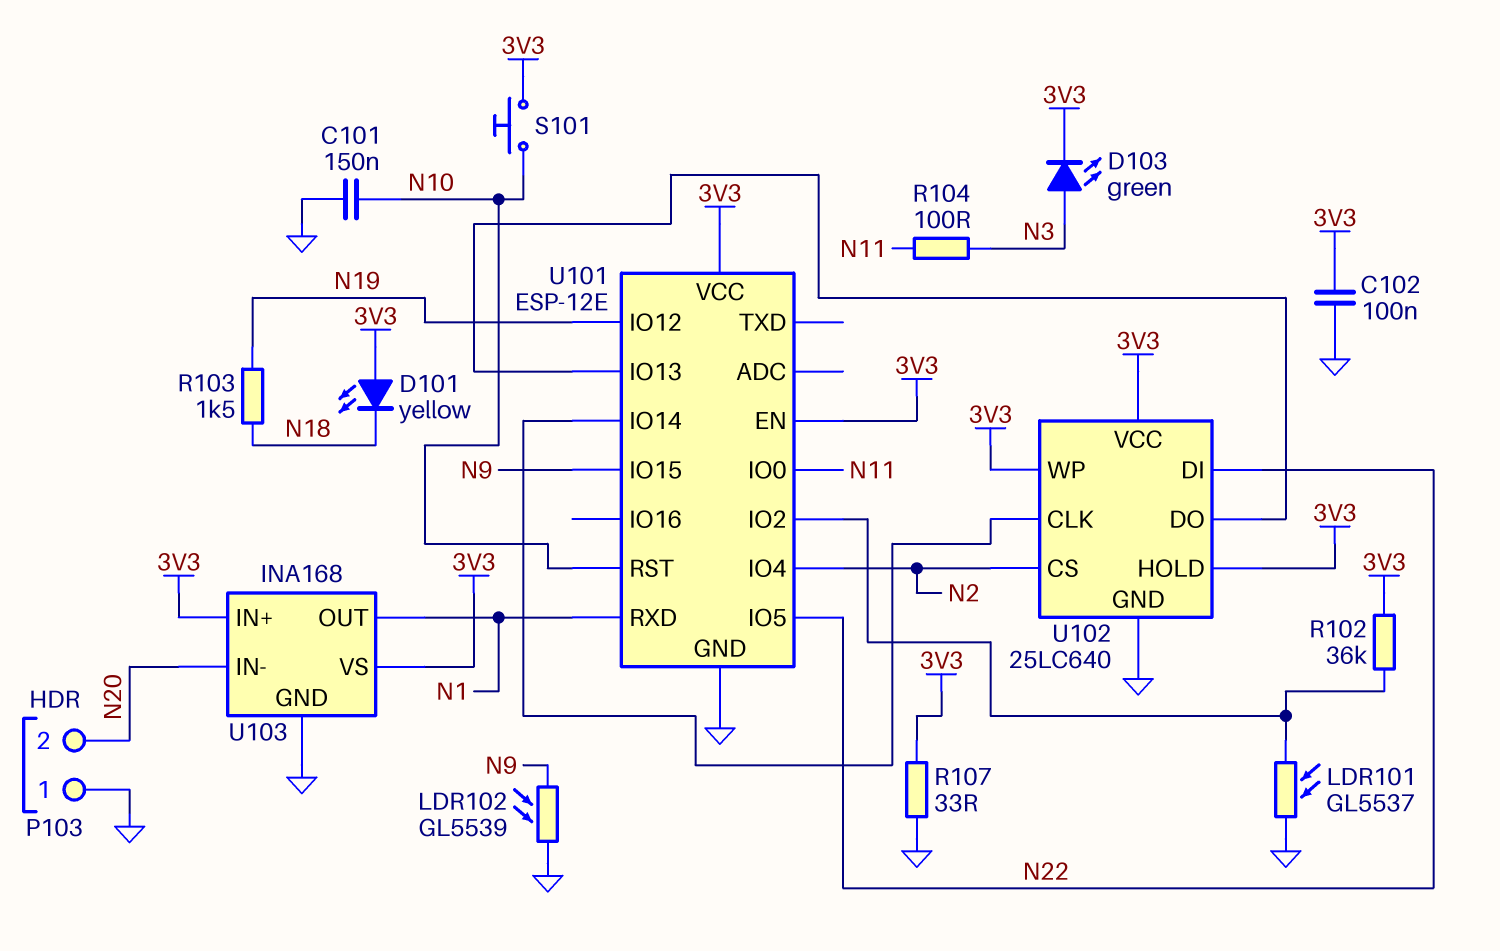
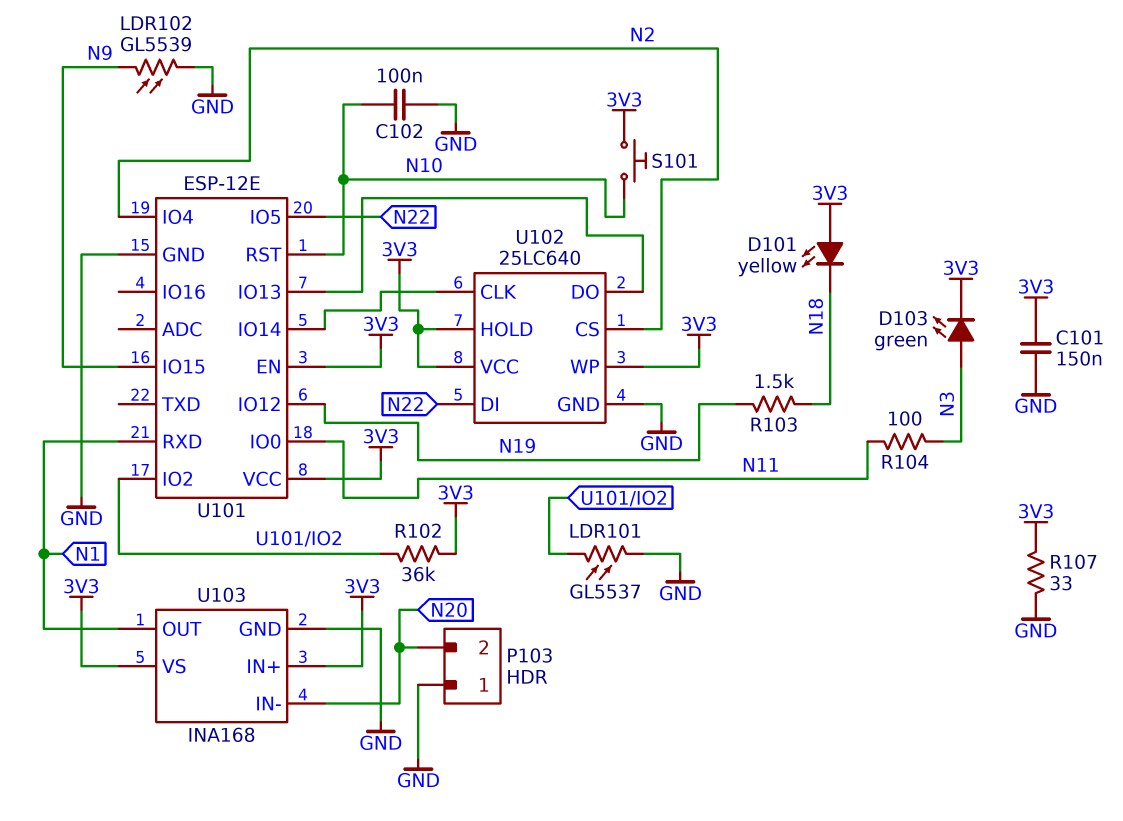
C101: 150nF (GND, N10) -> 150nF (3V3, GND)
C102: 100nF (3V3, GND) -> 100nF (GND, N10)

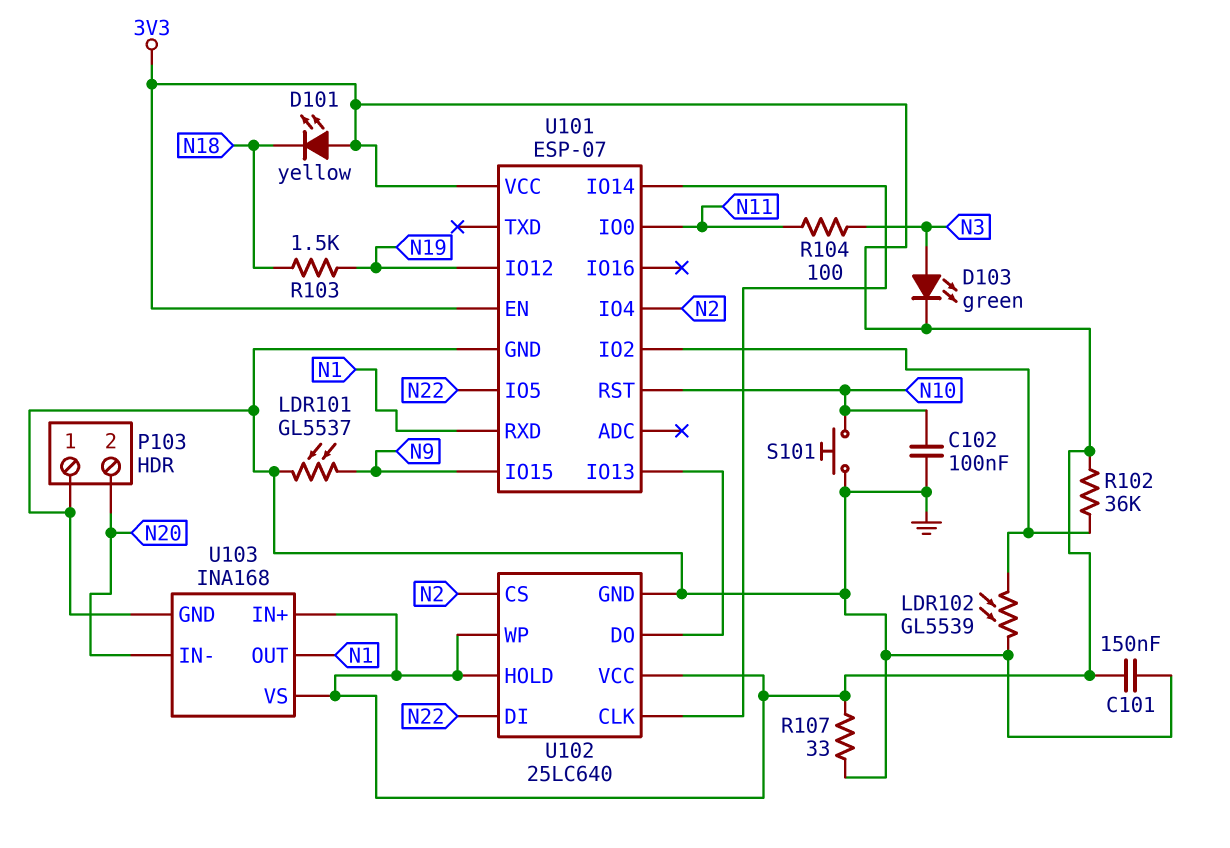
LDR101: GL5537 (GND, U101/IO2) -> GL5537 (GND, N9)
LDR102: GL5539 (GND, N9) -> GL5539 (GND, U101/IO2)
S101: button (3V3, N10) -> button (GND, N10)
U101: ESP-12E -> ESP-07

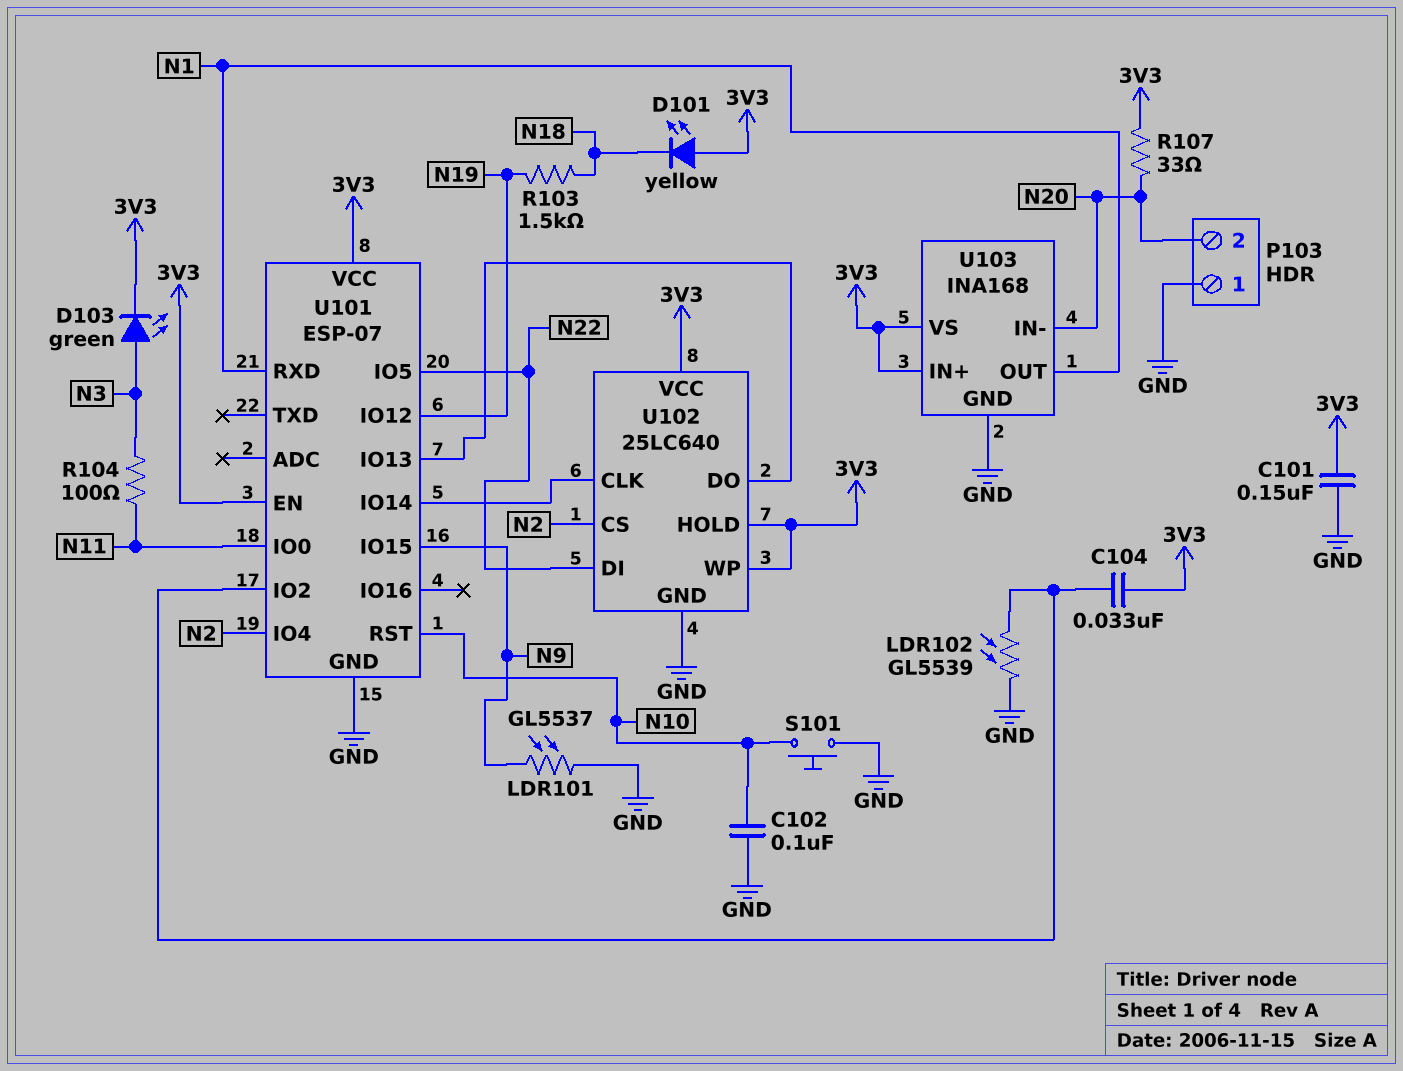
C104: none -> 33nF (3V3, U101/IO2)
R102: 36k (3V3, U101/IO2) -> none
R107: 33 (3V3, GND) -> 33 (3V3, N20)

